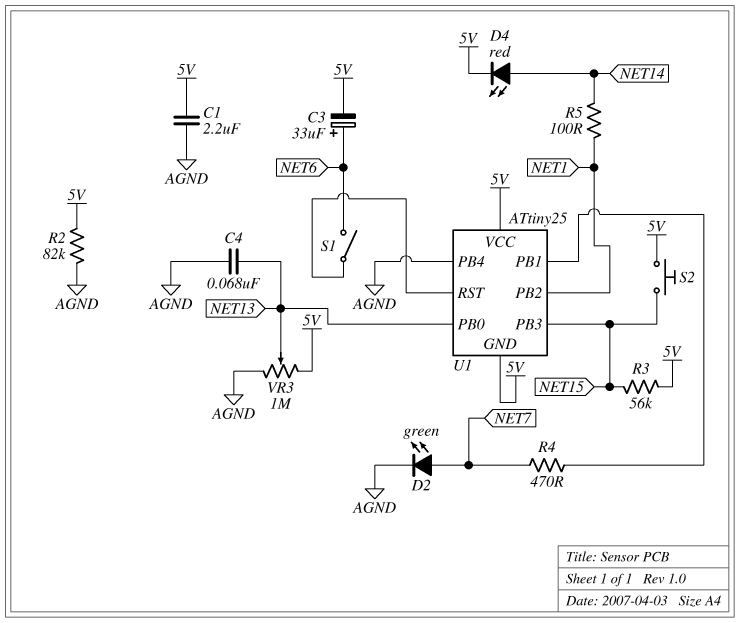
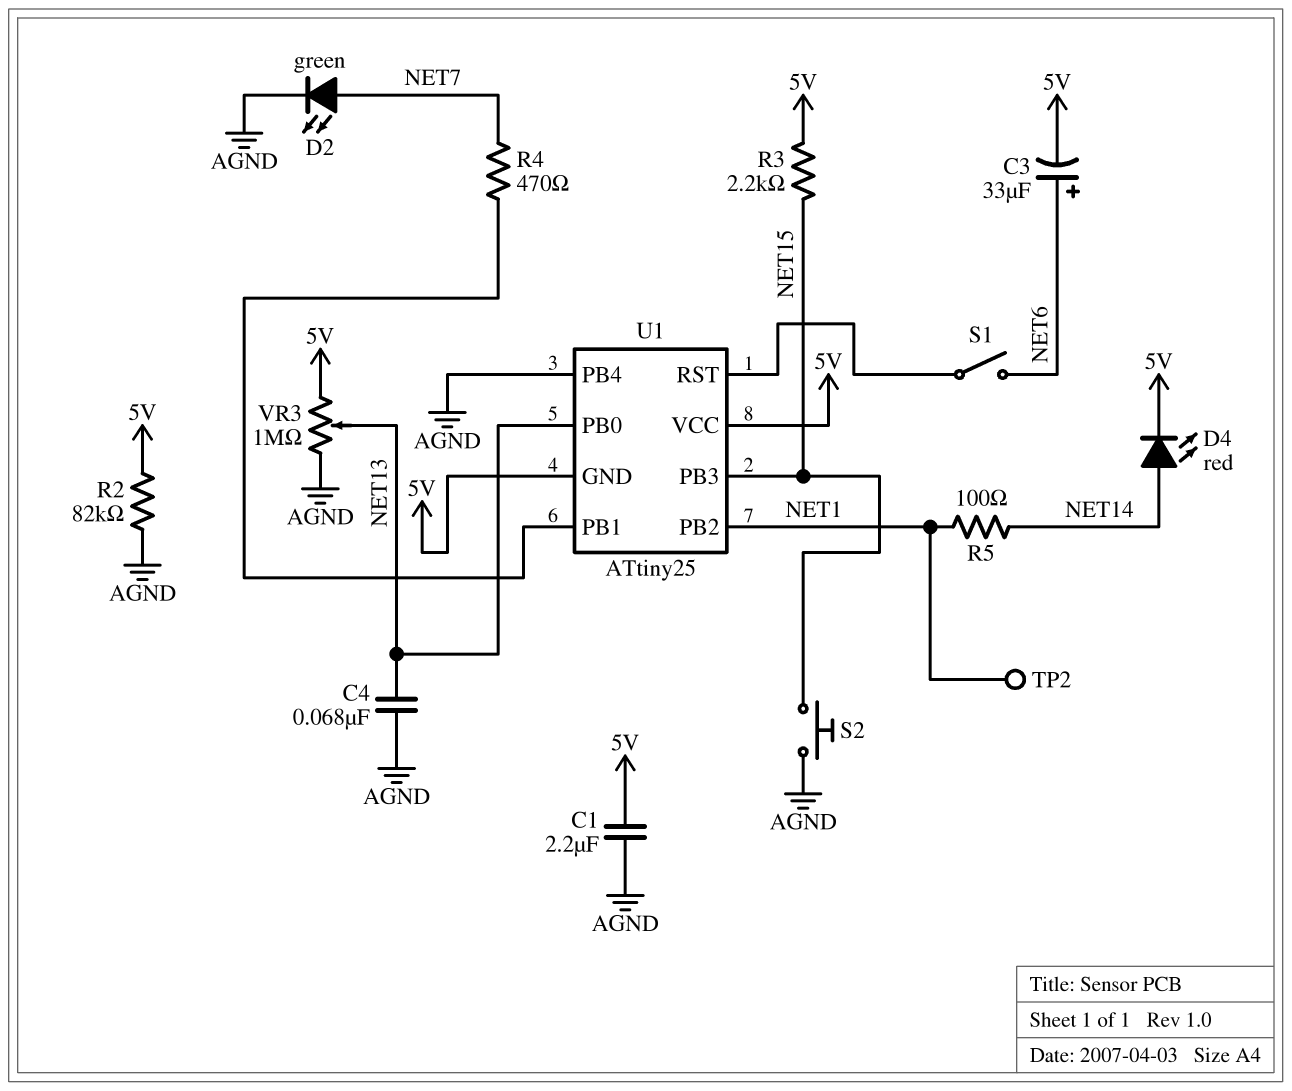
R3: 56k (5V, NET15) -> 2.2k (5V, NET15)
S2: button (5V, NET15) -> button (AGND, NET15)
TP2: none -> test point (NET1)

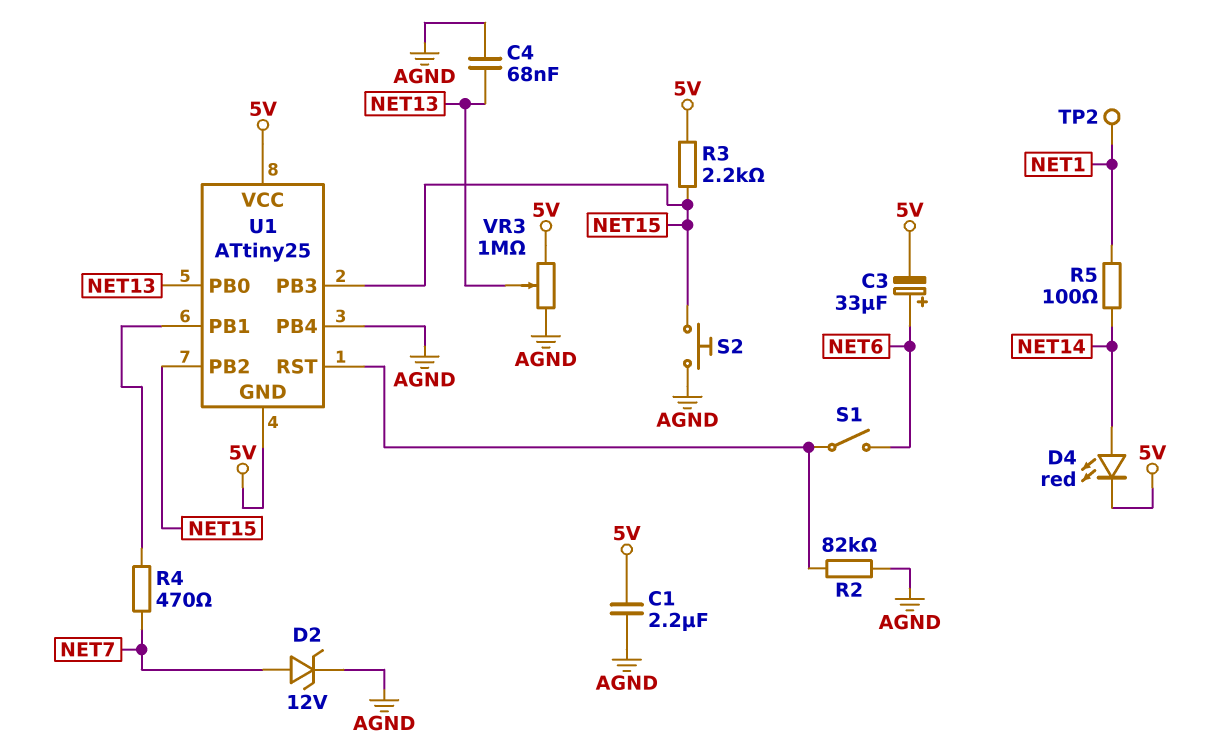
D2: LED green (A NET7, K AGND) -> zener 12V (A NET7, K AGND)
R2: 82k (5V, AGND) -> 82k (AGND, U1/RST)
U1 pin PB2: NET1 -> NET15

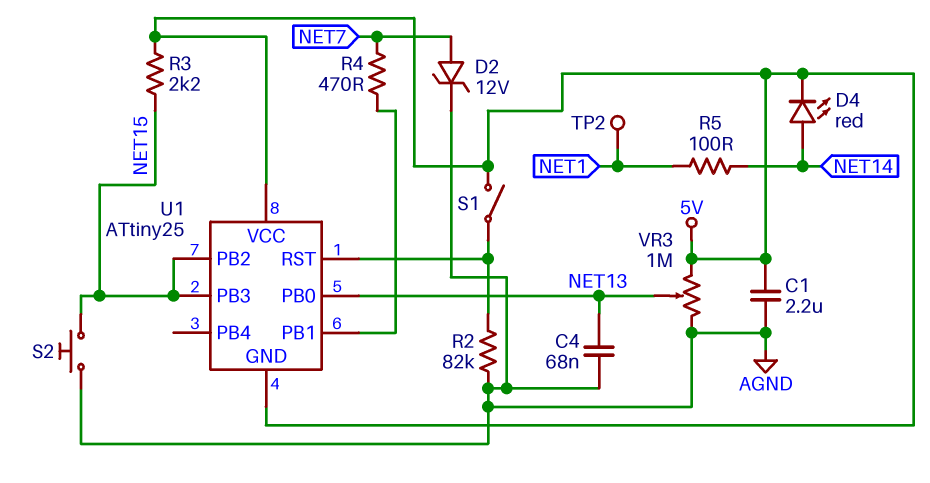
C3: 33uF (plus NET6, minus 5V) -> none
S1: switch (NET6, U1/RST) -> switch (5V, U1/RST)
U1 pin PB4: AGND -> none

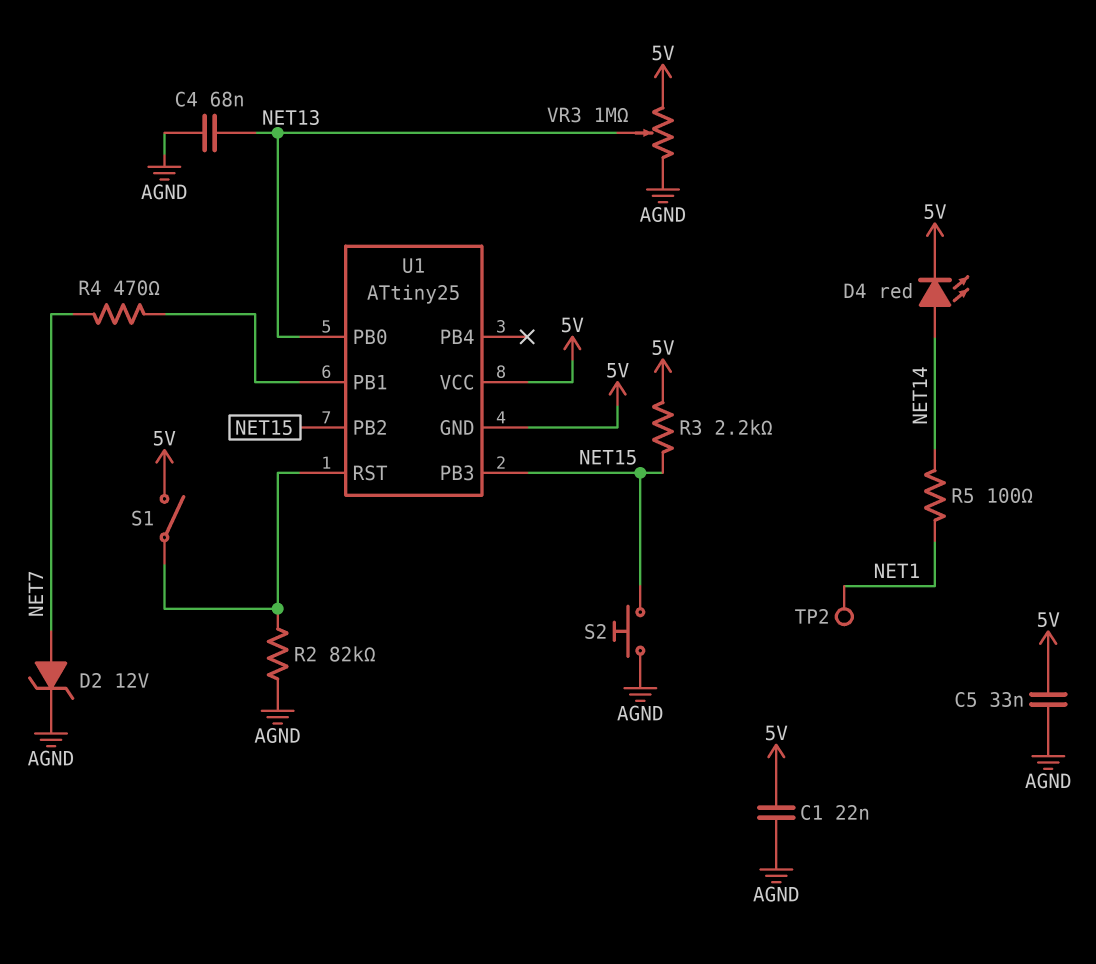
C1: 2.2uF (5V, AGND) -> 22nF (5V, AGND)
C5: none -> 33nF (5V, AGND)

